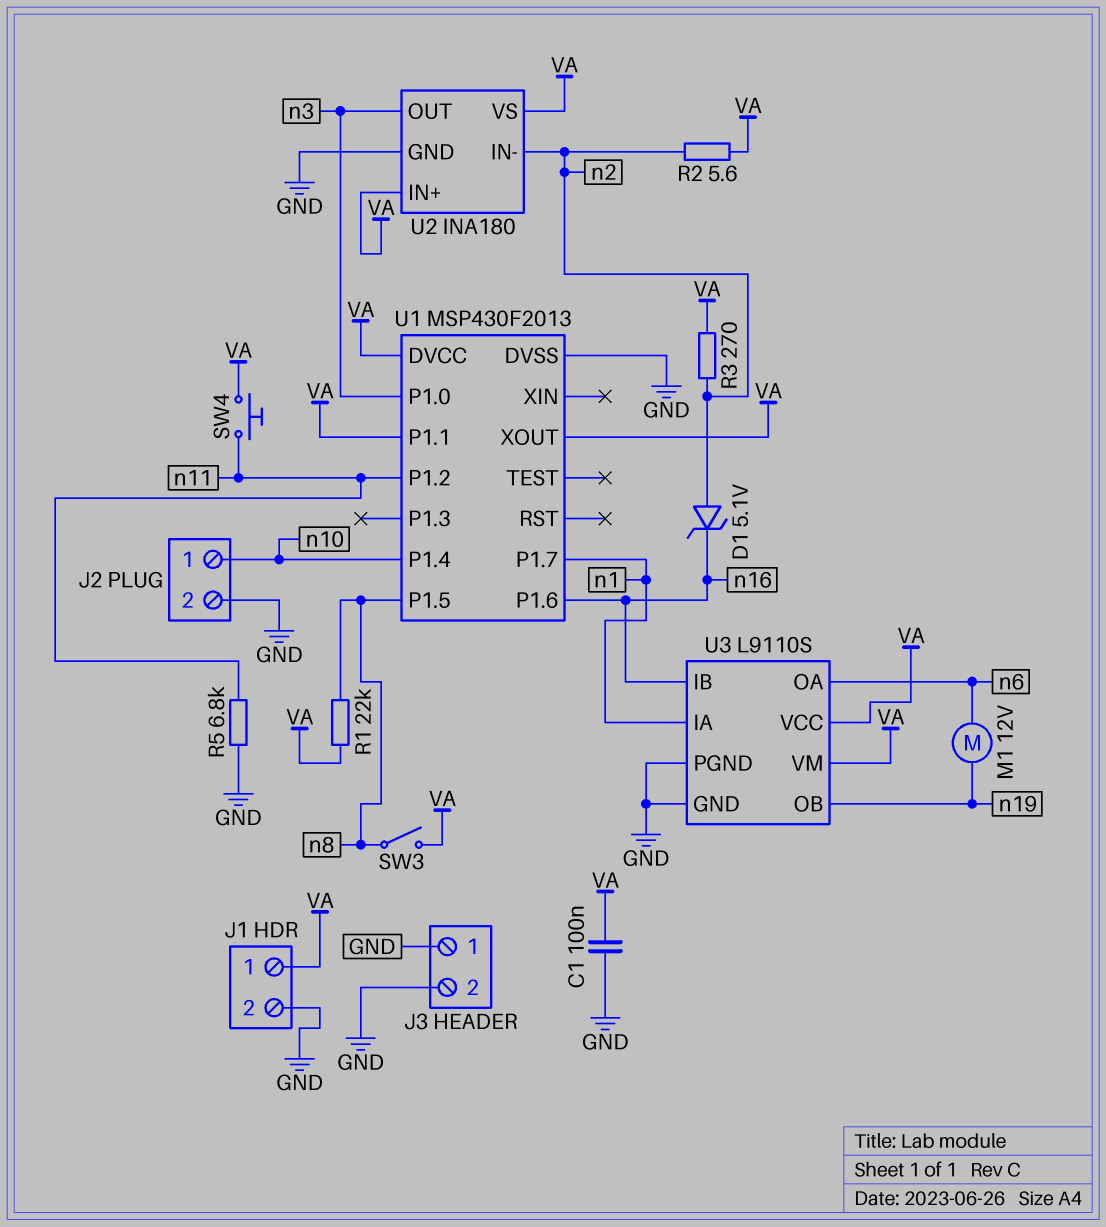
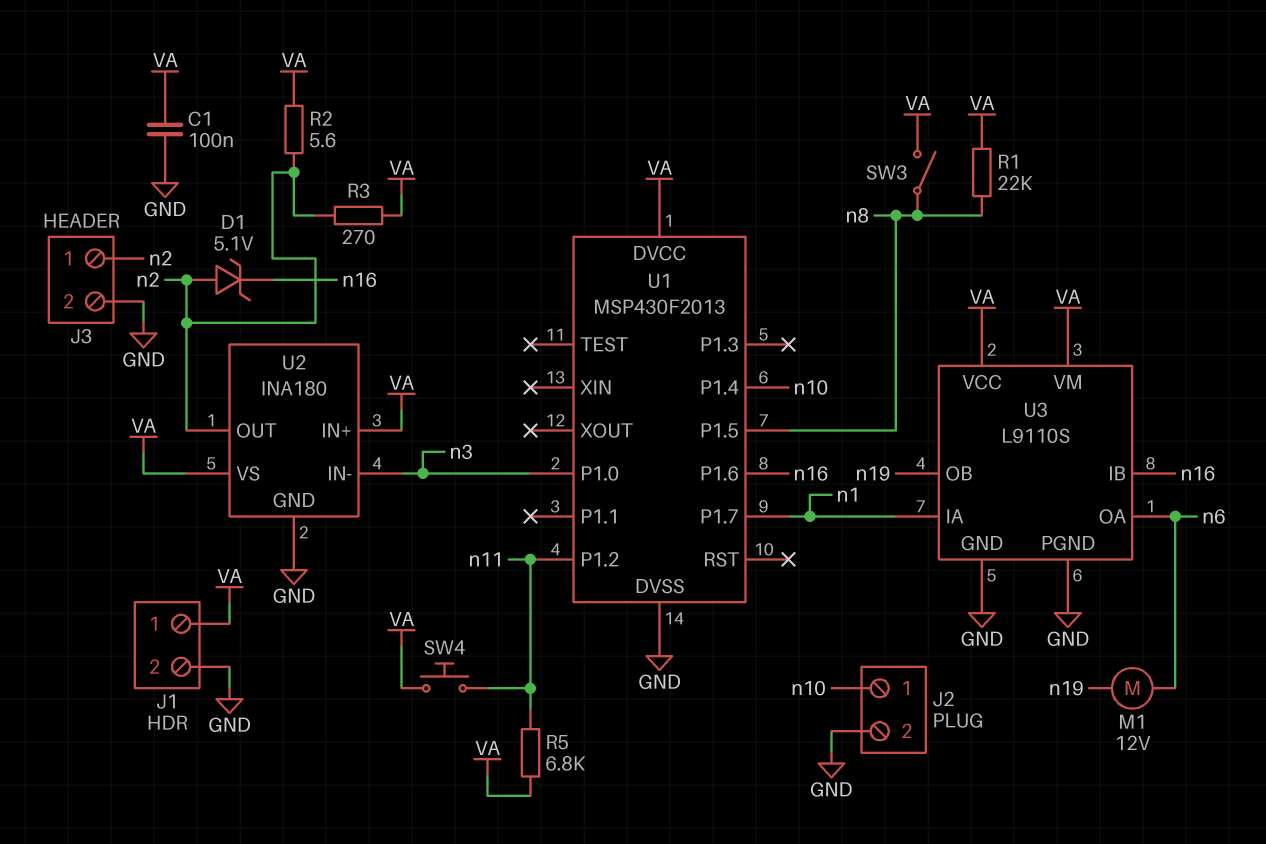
J3 pin 1: GND -> n2
R5: 6.8k (GND, n11) -> 6.8k (VA, n11)
U1 pin P1.1: VA -> none
U1 pin XOUT: VA -> none
U2 pin IN-: n2 -> n3
U2 pin OUT: n3 -> n2

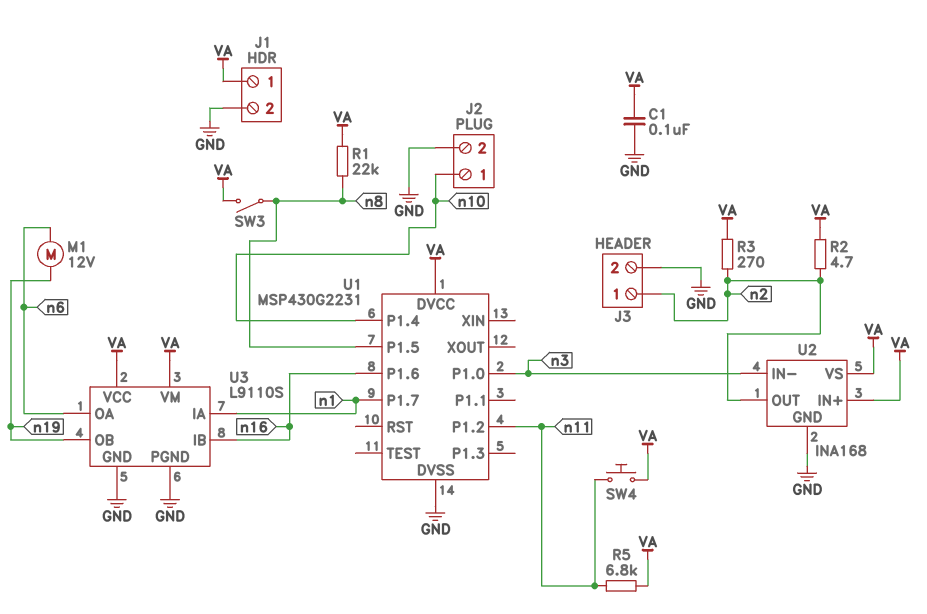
D1: zener 5.1V (A n2, K n16) -> none
R2: 5.6 (VA, n2) -> 4.7 (VA, n2)
U1: MSP430F2013 -> MSP430G2231
U2: INA180 -> INA168

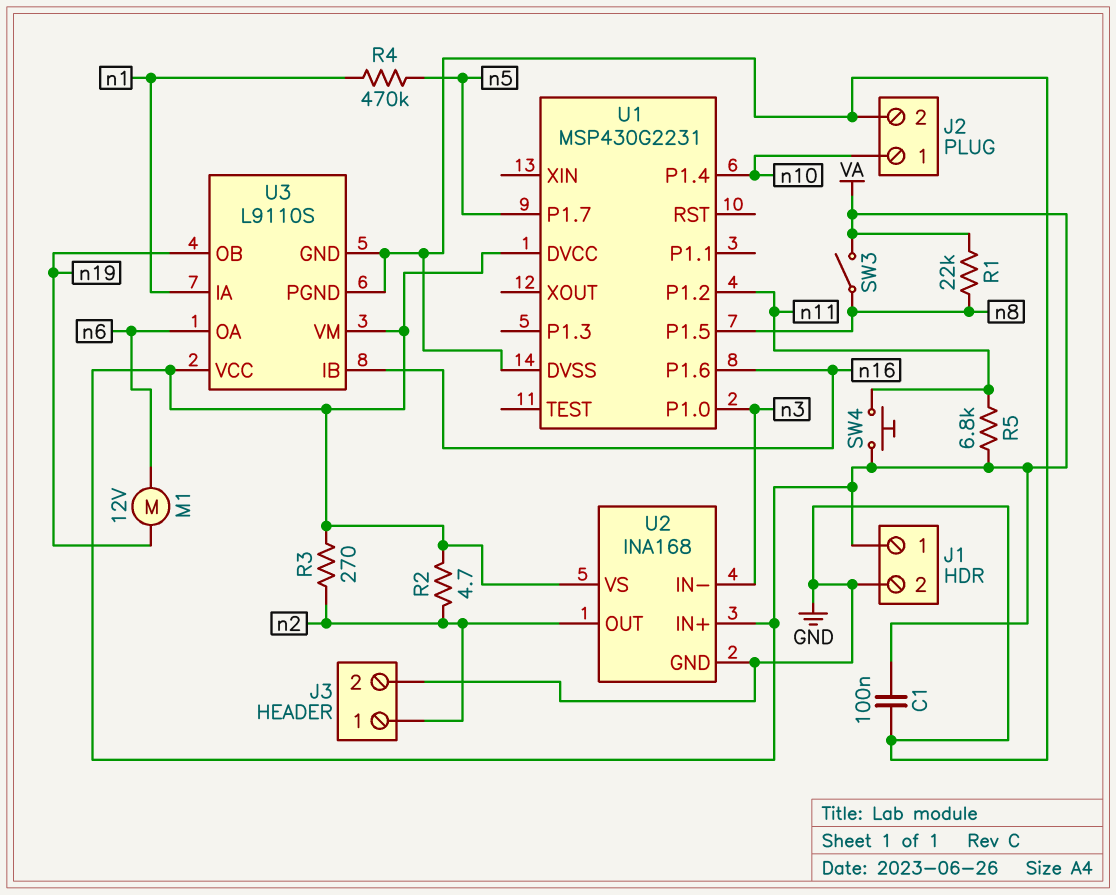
R4: none -> 470k (n1, n5)
U1 pin P1.7: n1 -> n5

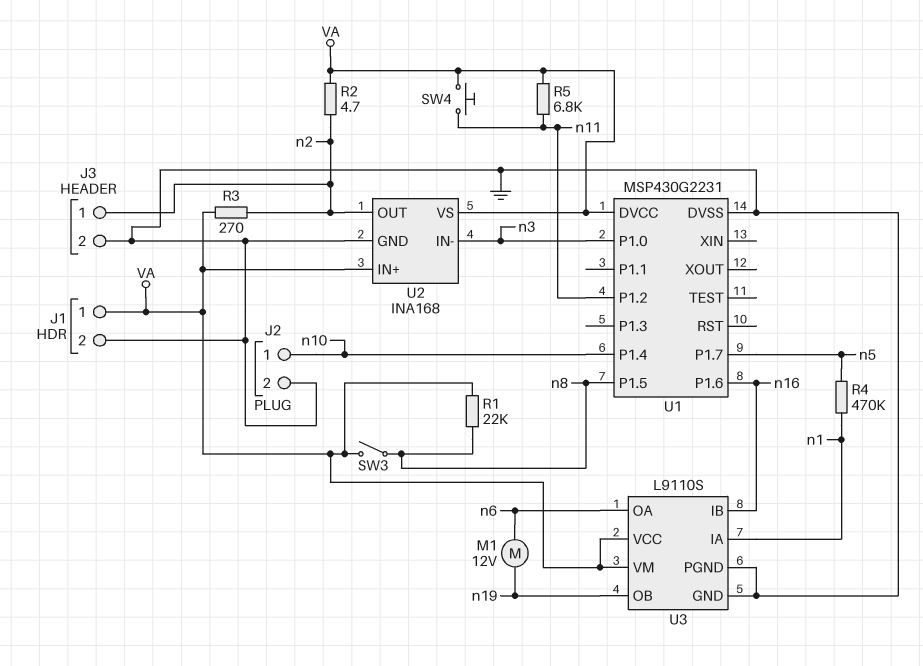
C1: 100nF (GND, VA) -> none

